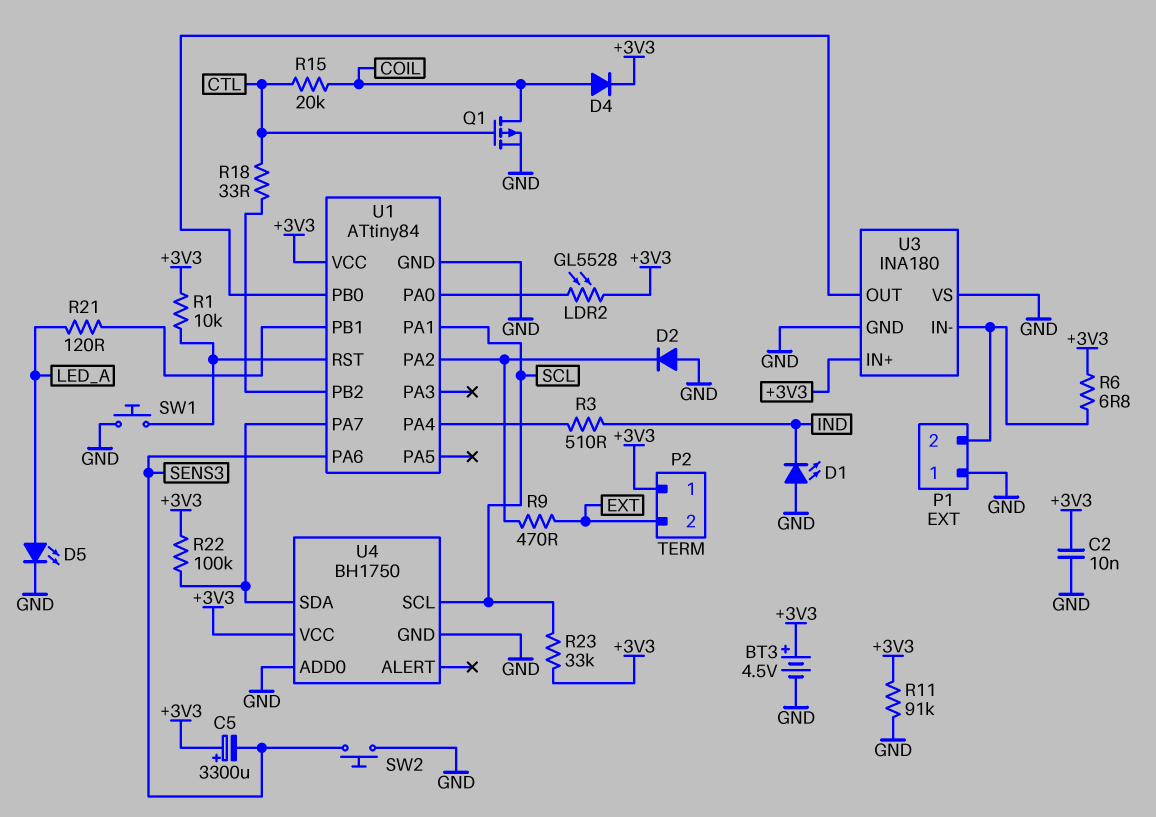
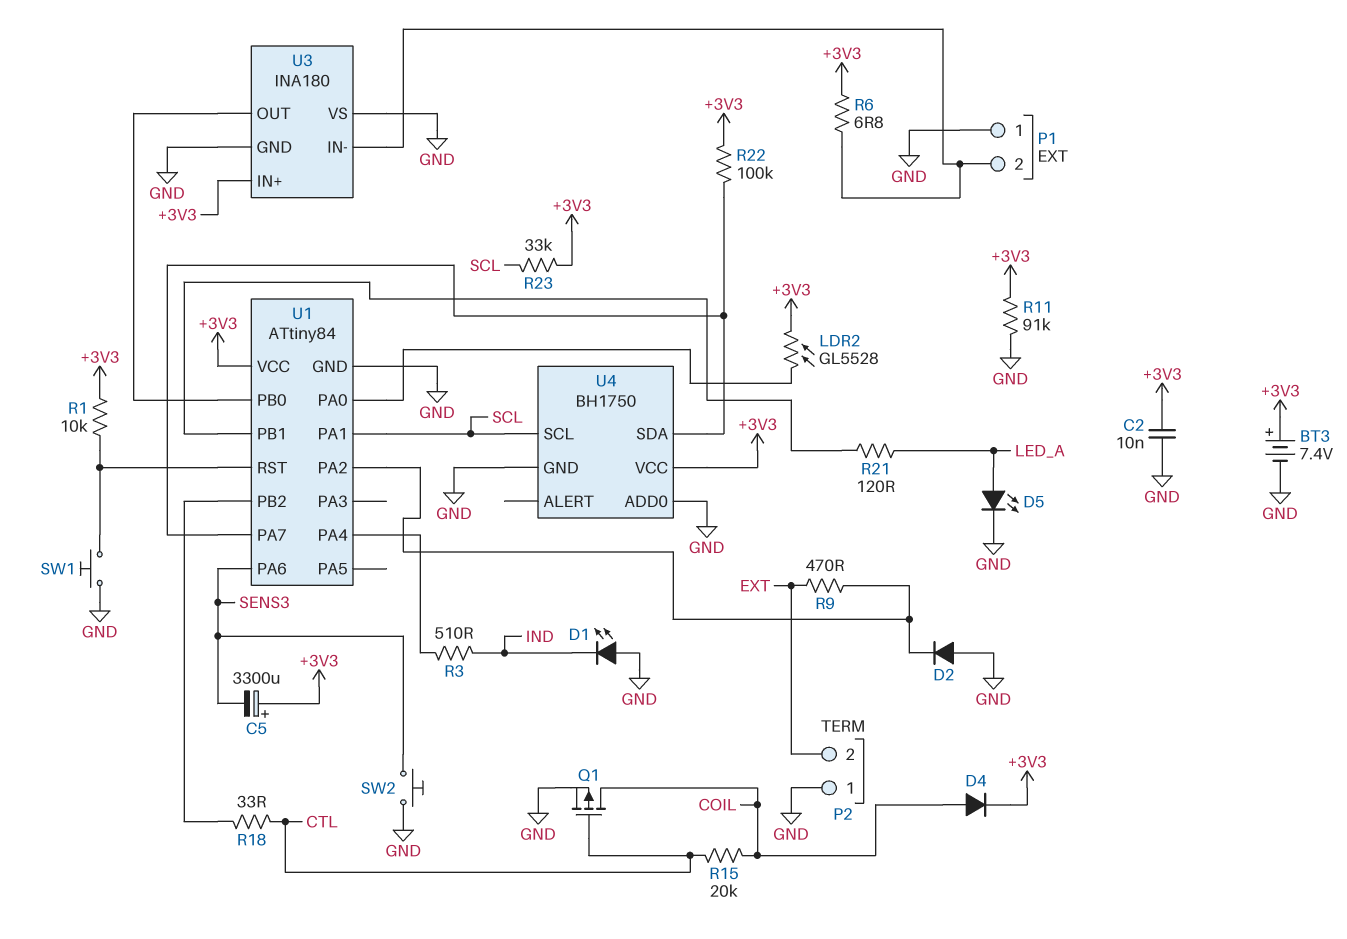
BT3: 4.5V (plus +3V3, minus GND) -> 7.4V (plus +3V3, minus GND)
P2 pin 1: +3V3 -> GND

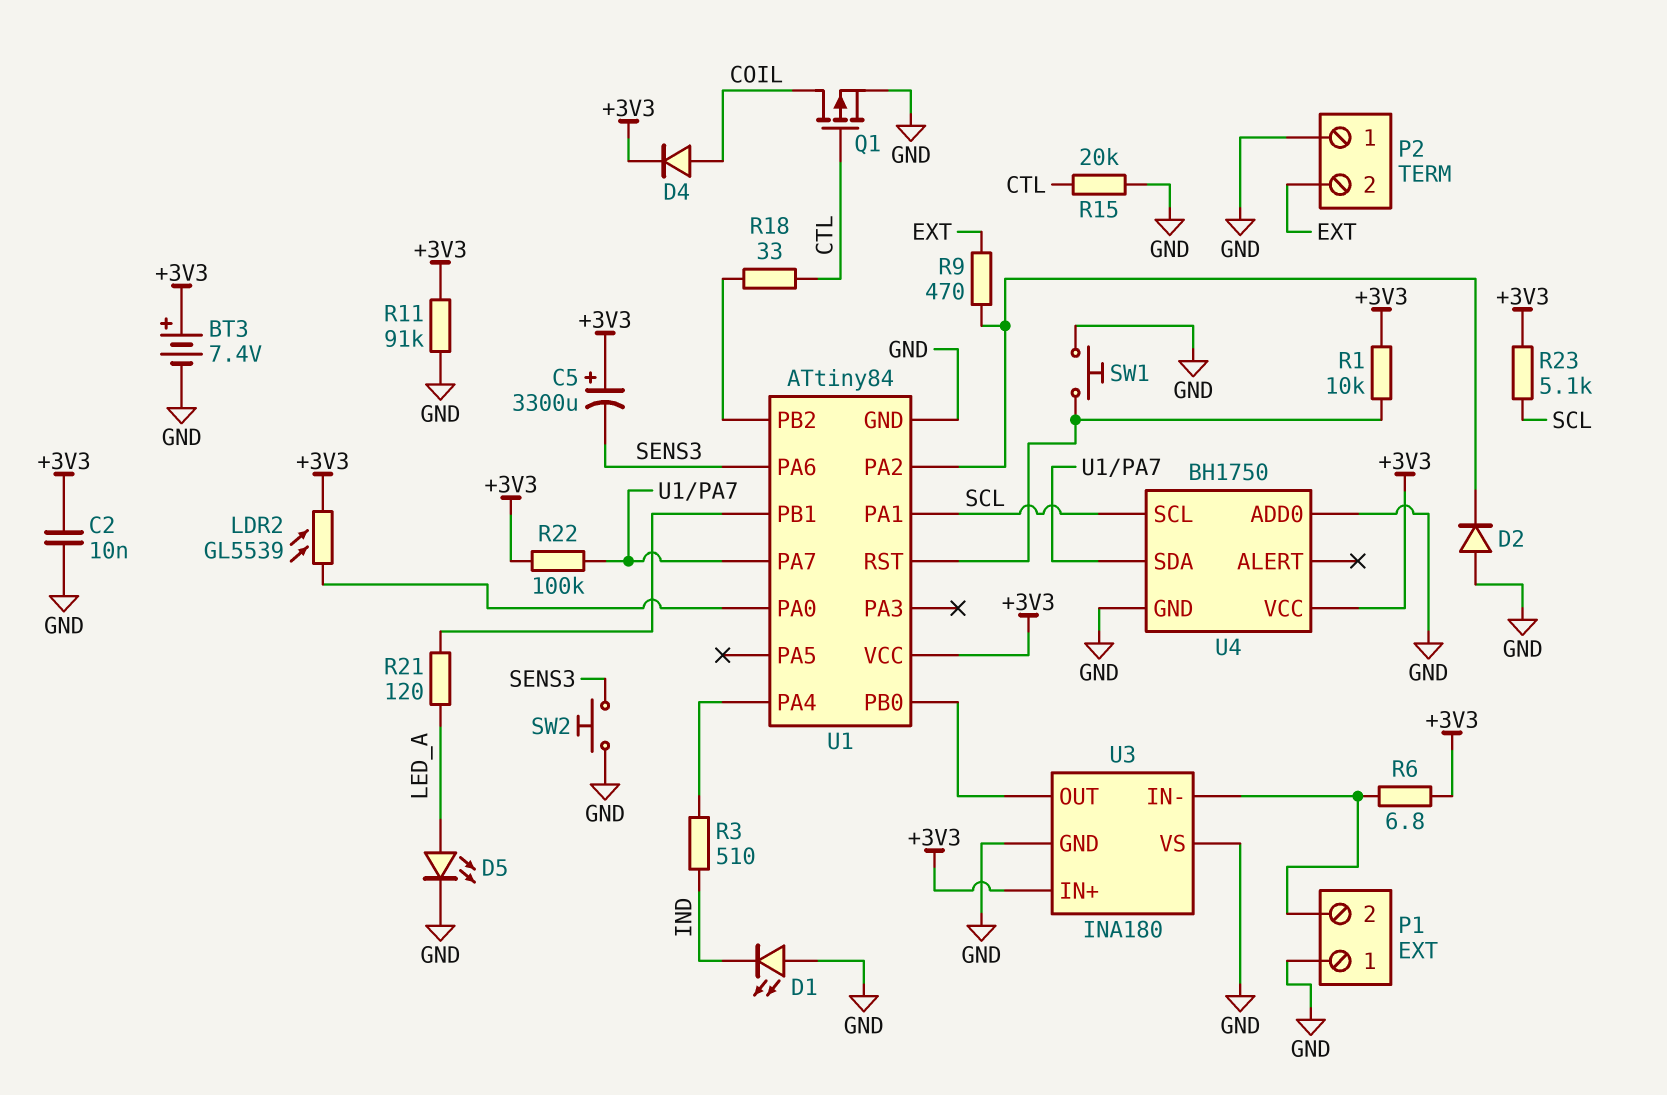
LDR2: GL5528 (+3V3, U1/PA0) -> GL5539 (+3V3, U1/PA0)
R15: 20k (COIL, CTL) -> 20k (CTL, GND)
R23: 33k (+3V3, SCL) -> 5.1k (+3V3, SCL)

